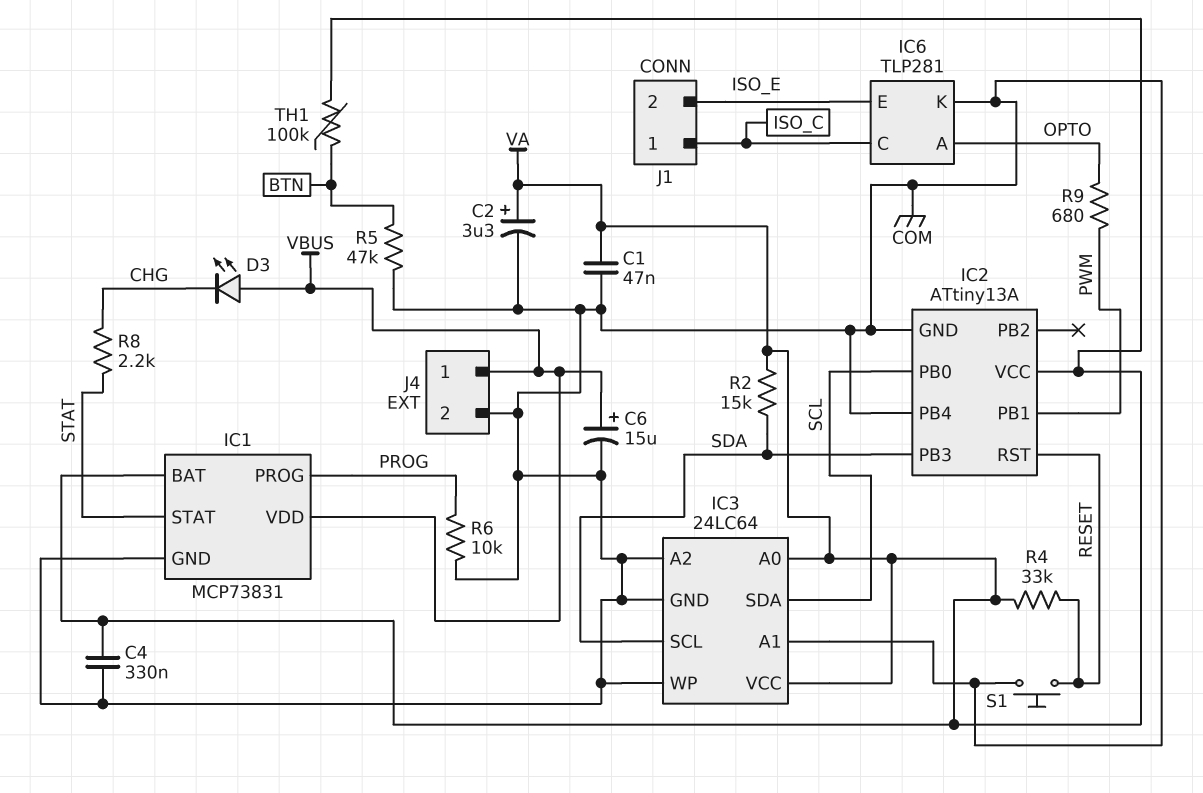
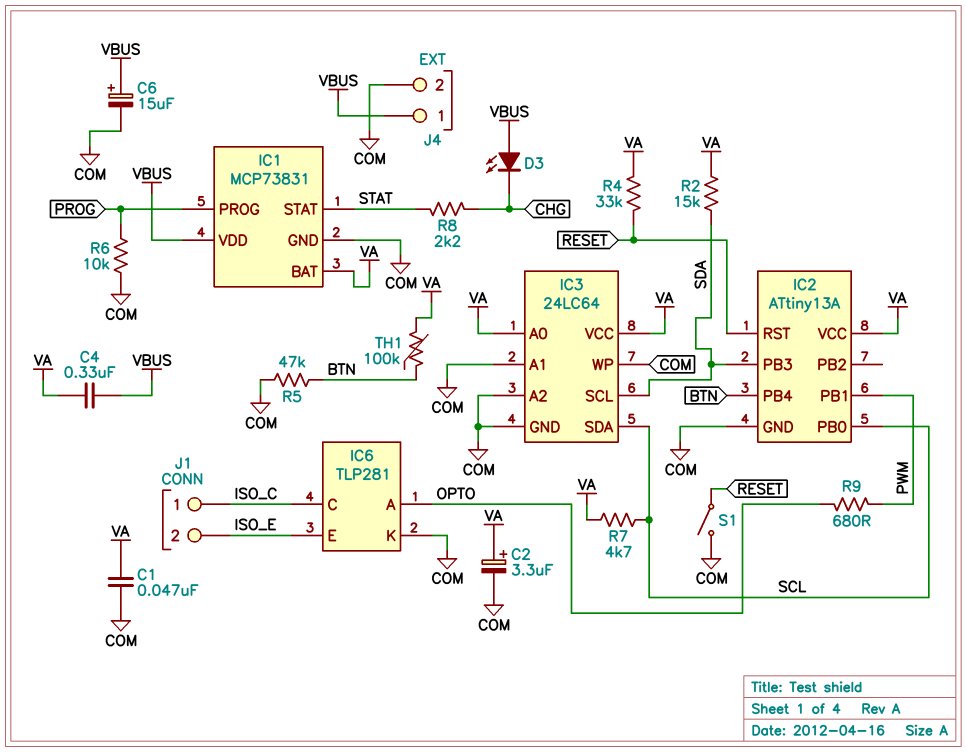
C4: 330nF (COM, VA) -> 330nF (VA, VBUS)
IC2 pin PB4: COM -> BTN
R7: none -> 4.7k (SCL, VA)
S1: button (COM, RESET) -> switch (COM, RESET)

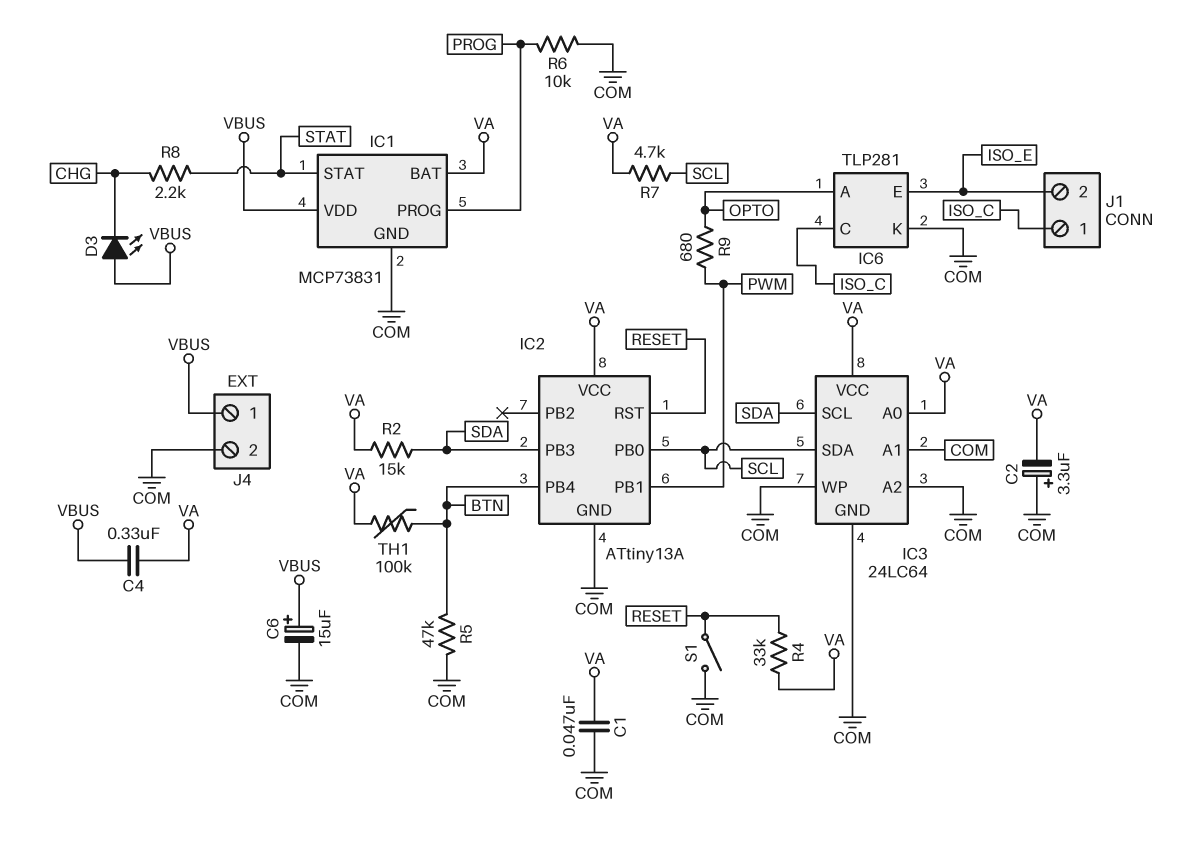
C2: 3.3uF (plus VA, minus COM) -> 3.3uF (plus COM, minus VA)

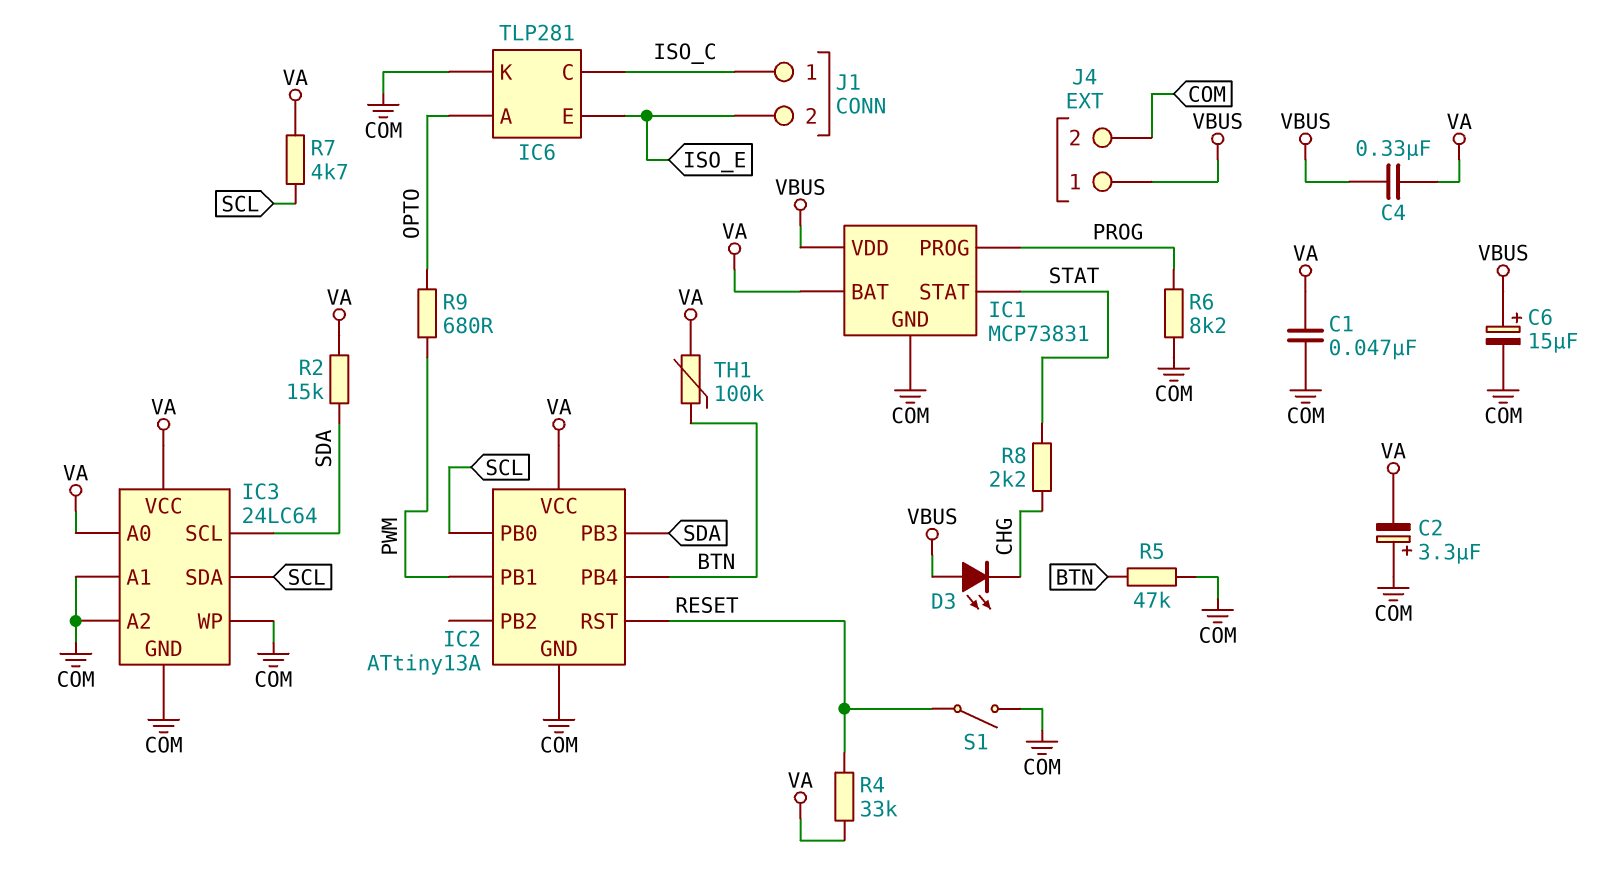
R6: 10k (COM, PROG) -> 8.2k (COM, PROG)

